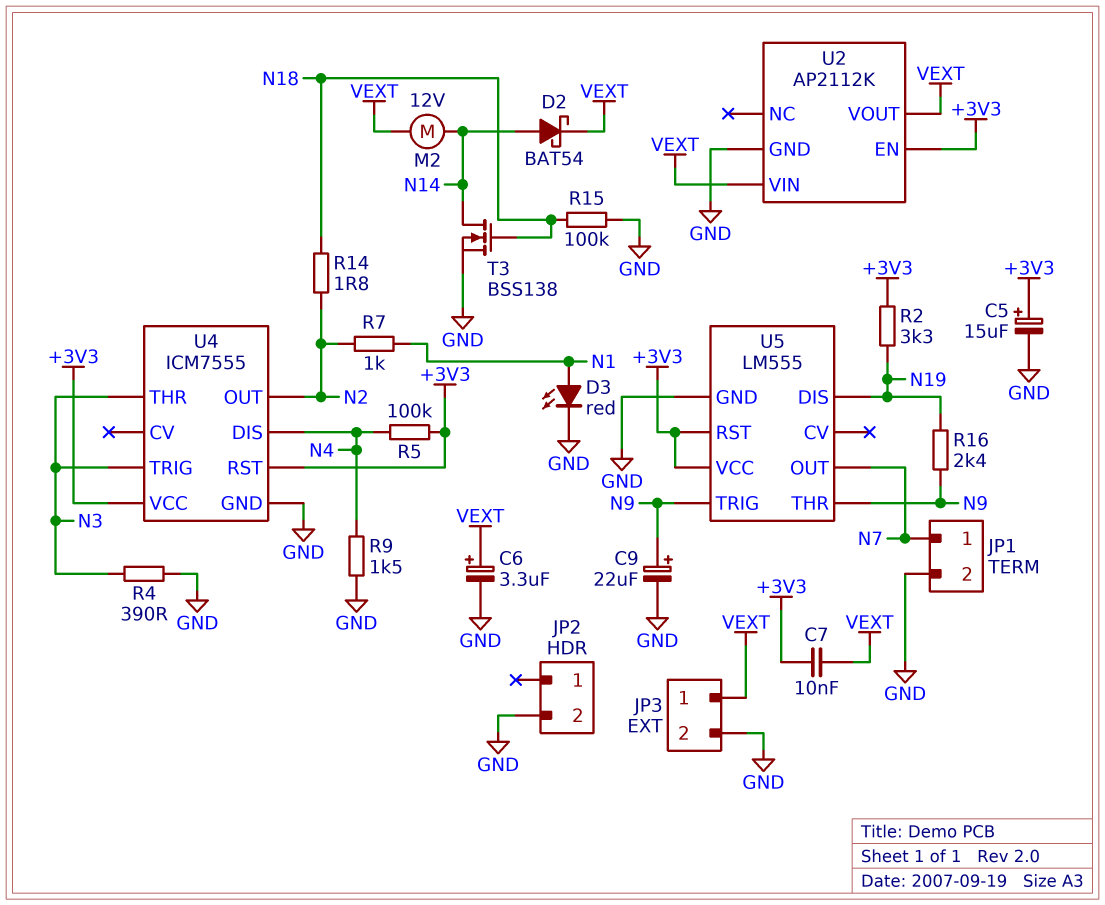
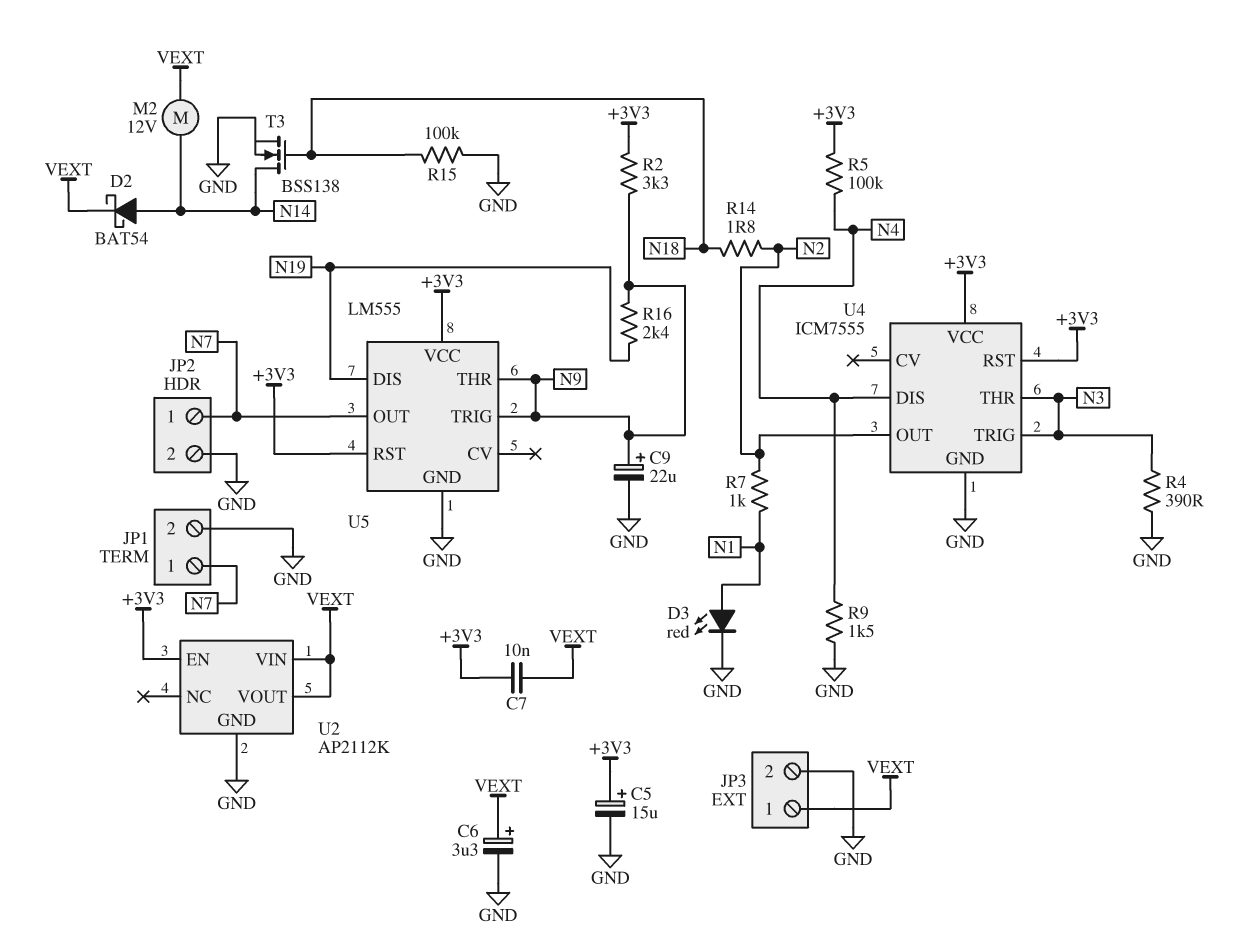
JP2 pin 1: none -> N7
R2: 3.3k (+3V3, N19) -> 3.3k (+3V3, N9)

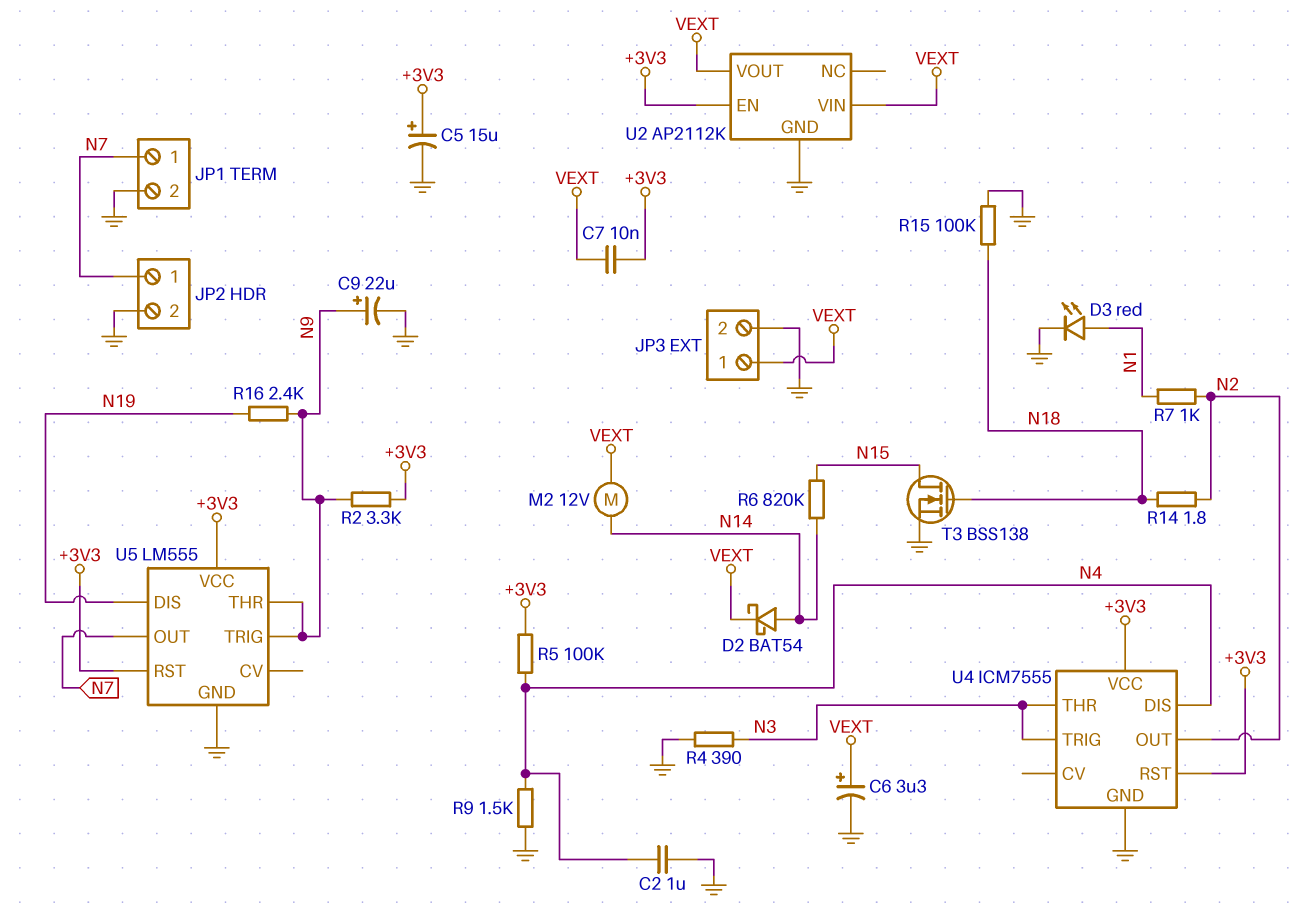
C2: none -> 1uF (GND, N4)
R6: none -> 820k (N14, N15)
T3: NMOS BSS138 (G N18, D N14, S GND) -> NMOS BSS138 (G N18, D N15, S GND)

